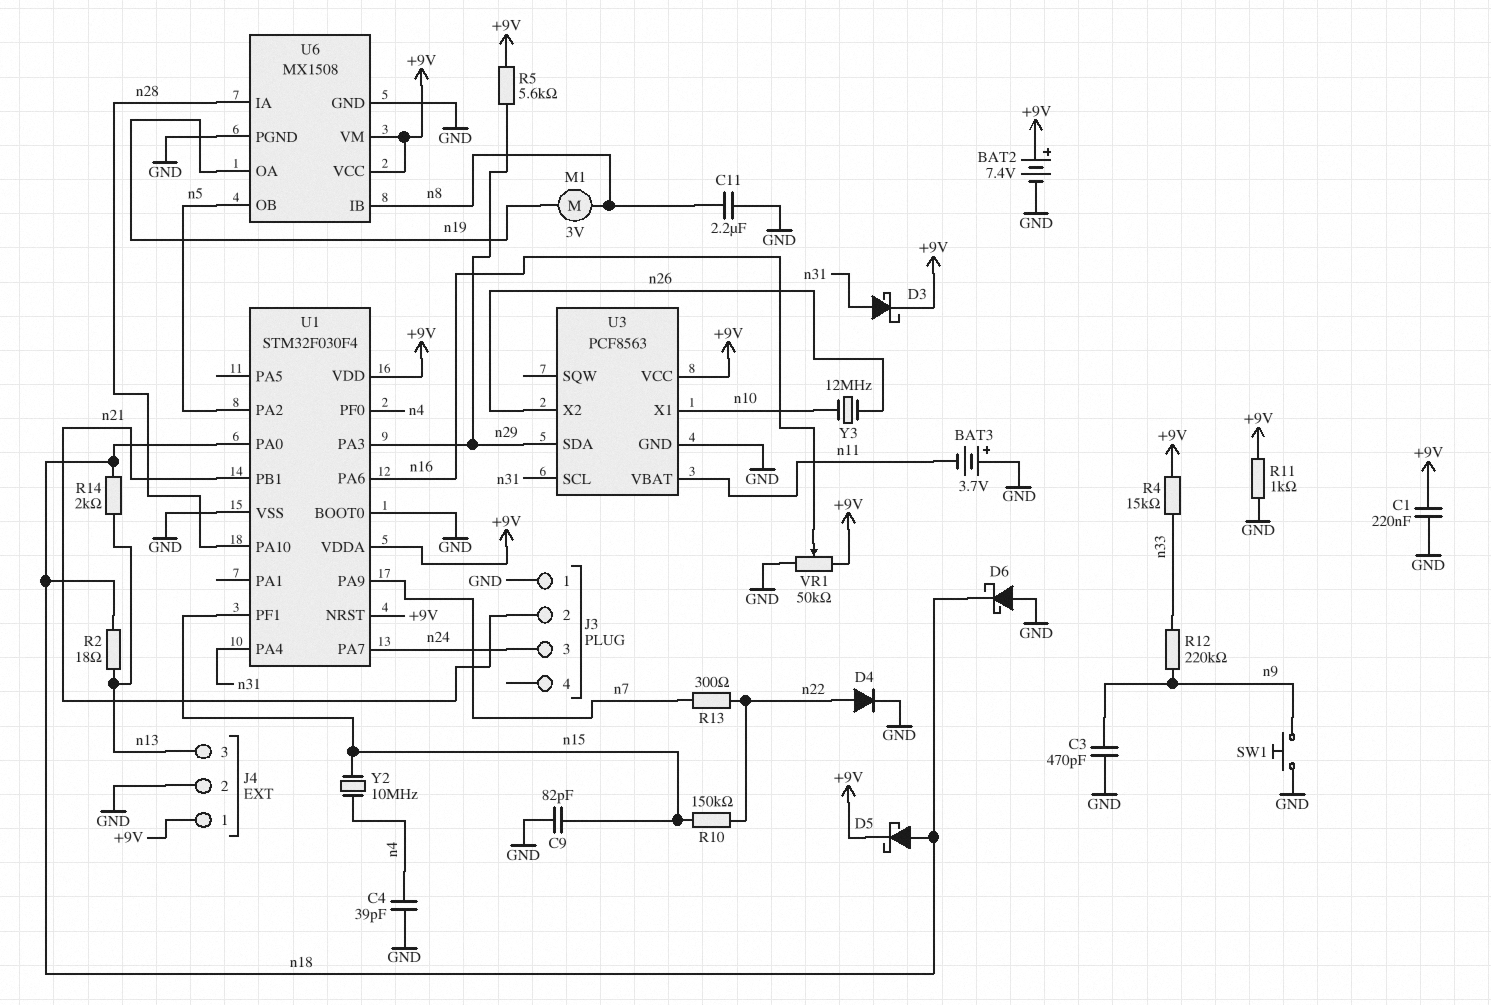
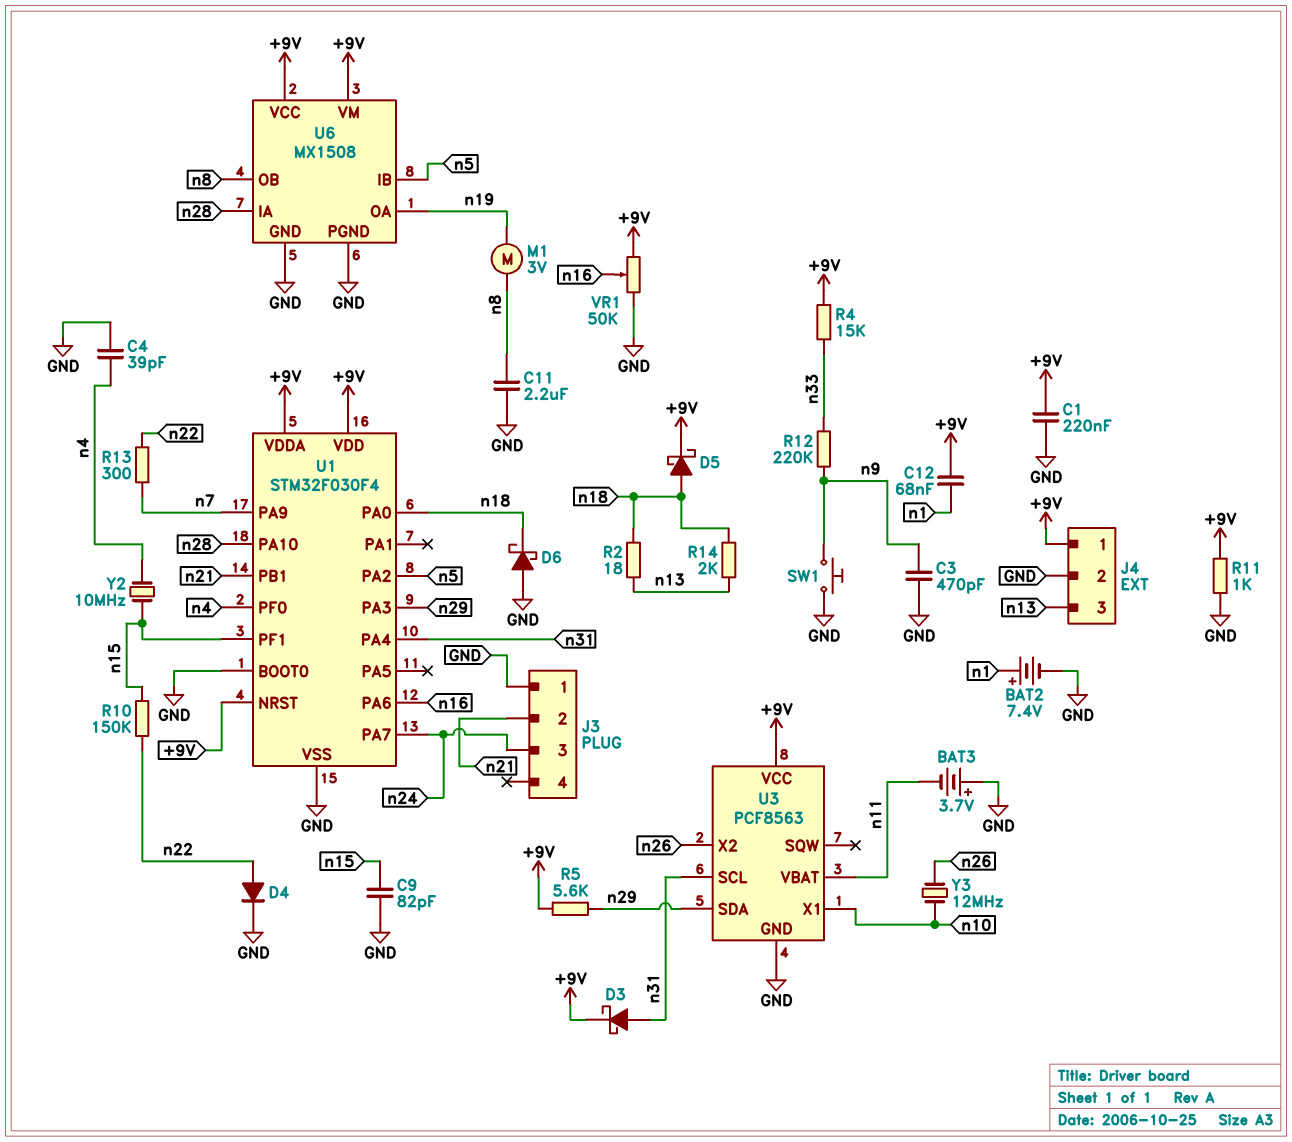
BAT2: 7.4V (plus +9V, minus GND) -> 7.4V (plus n1, minus GND)
C12: none -> 68nF (+9V, n1)
U6 pin IB: n8 -> n5
U6 pin OB: n5 -> n8

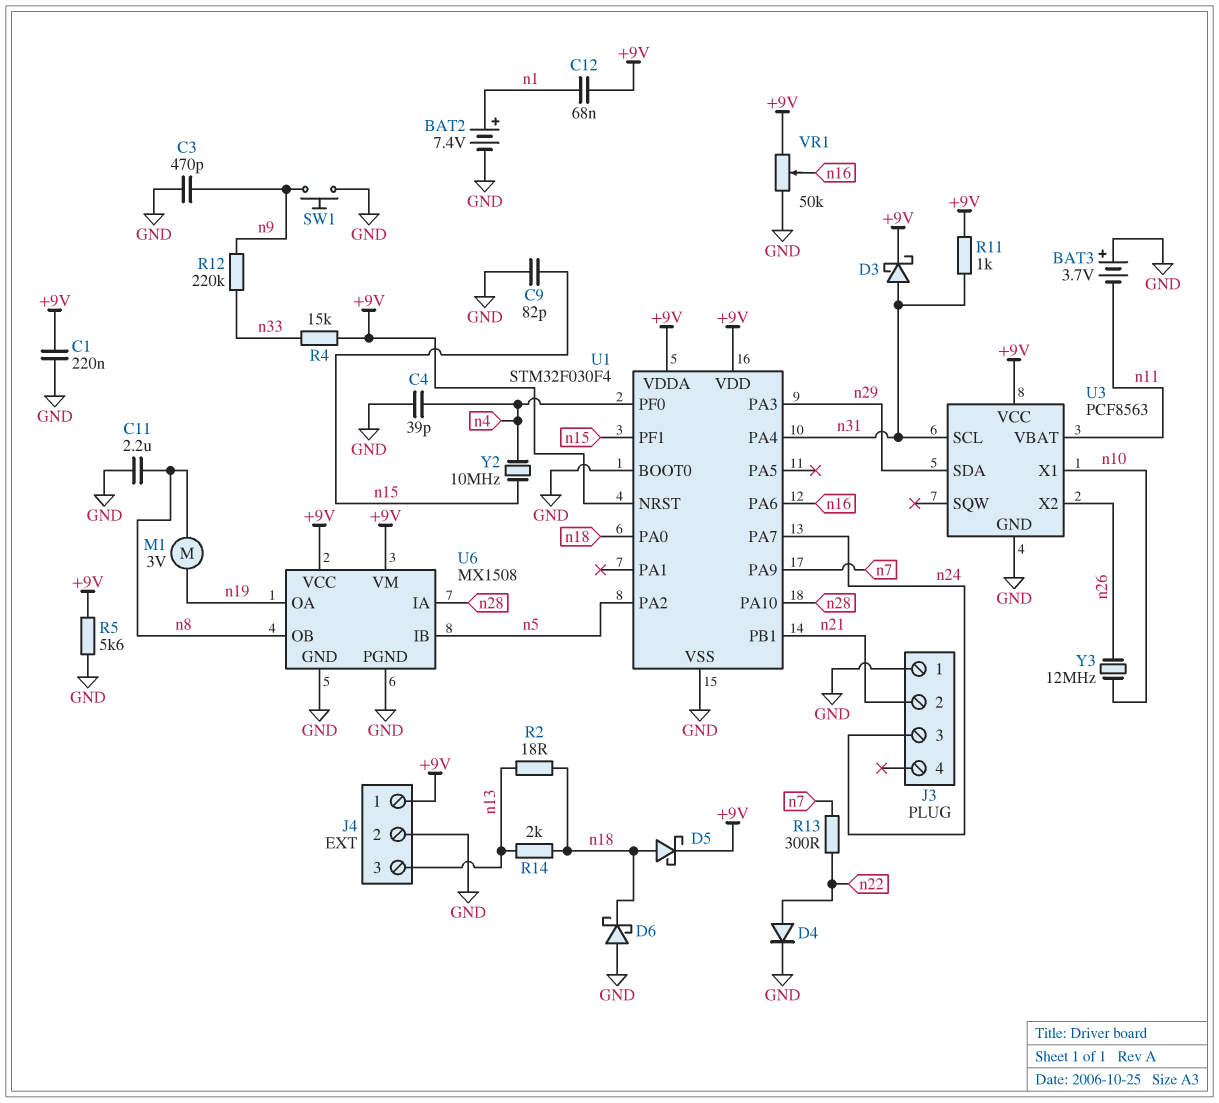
R5: 5.6k (+9V, n29) -> 5.6k (+9V, GND)
R10: 150k (n15, n22) -> none
R11: 1k (+9V, GND) -> 1k (+9V, n31)

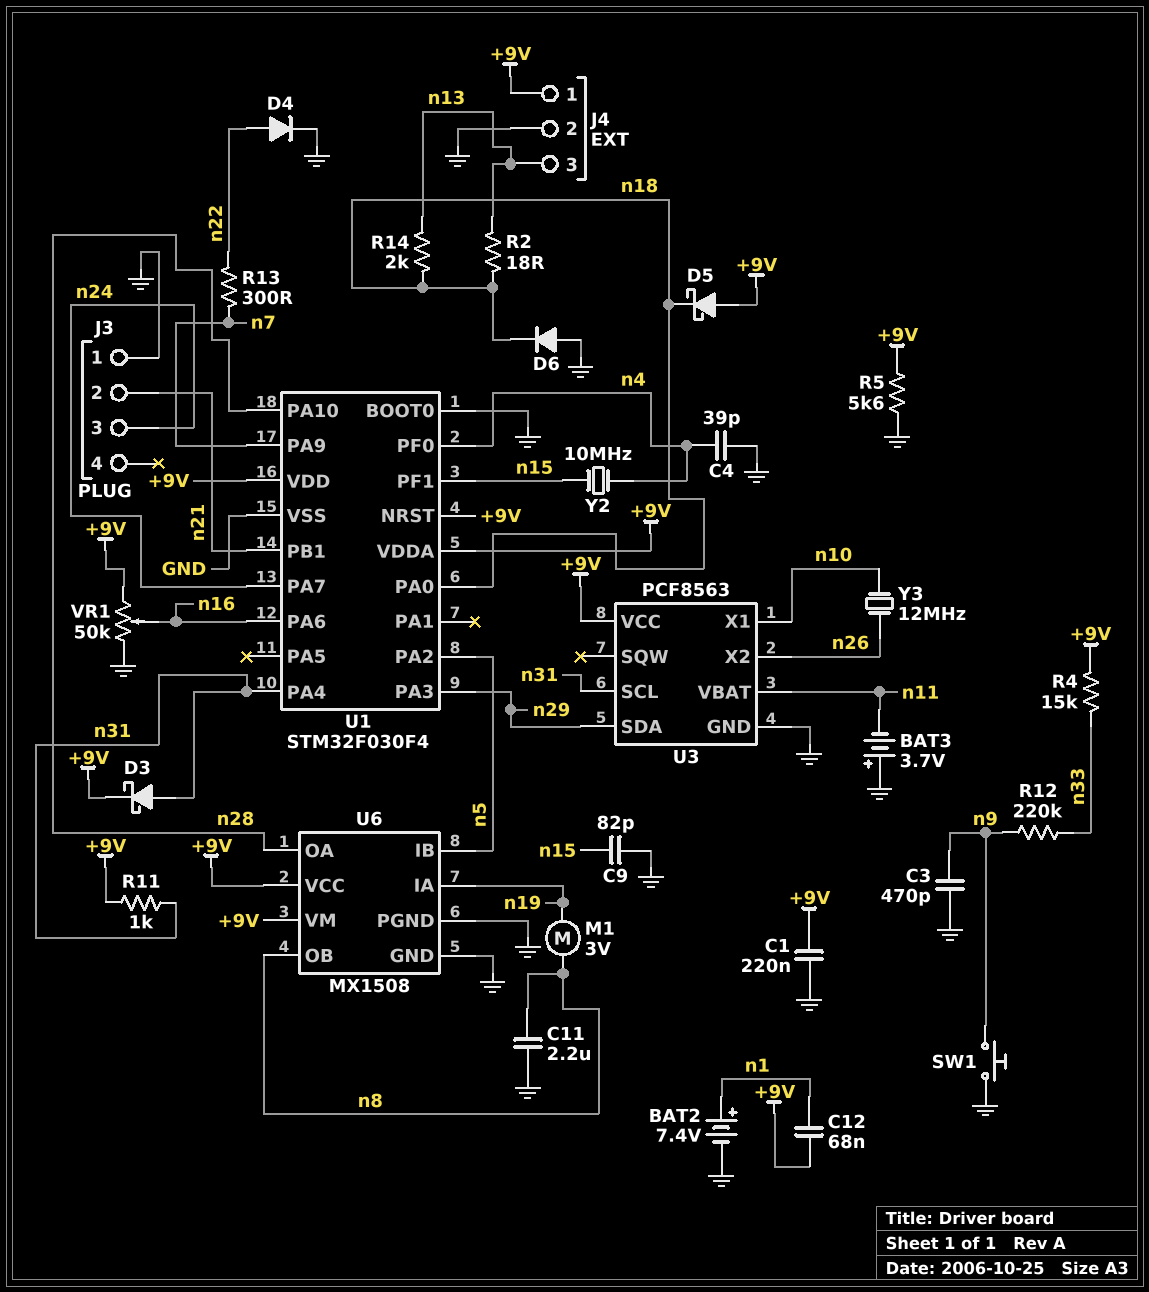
D5: schottky (A n18, K +9V) -> schottky (A +9V, K n18)
D6: schottky (A GND, K n18) -> diode (A GND, K n18)
U6 pin IA: n28 -> n19
U6 pin OA: n19 -> n28

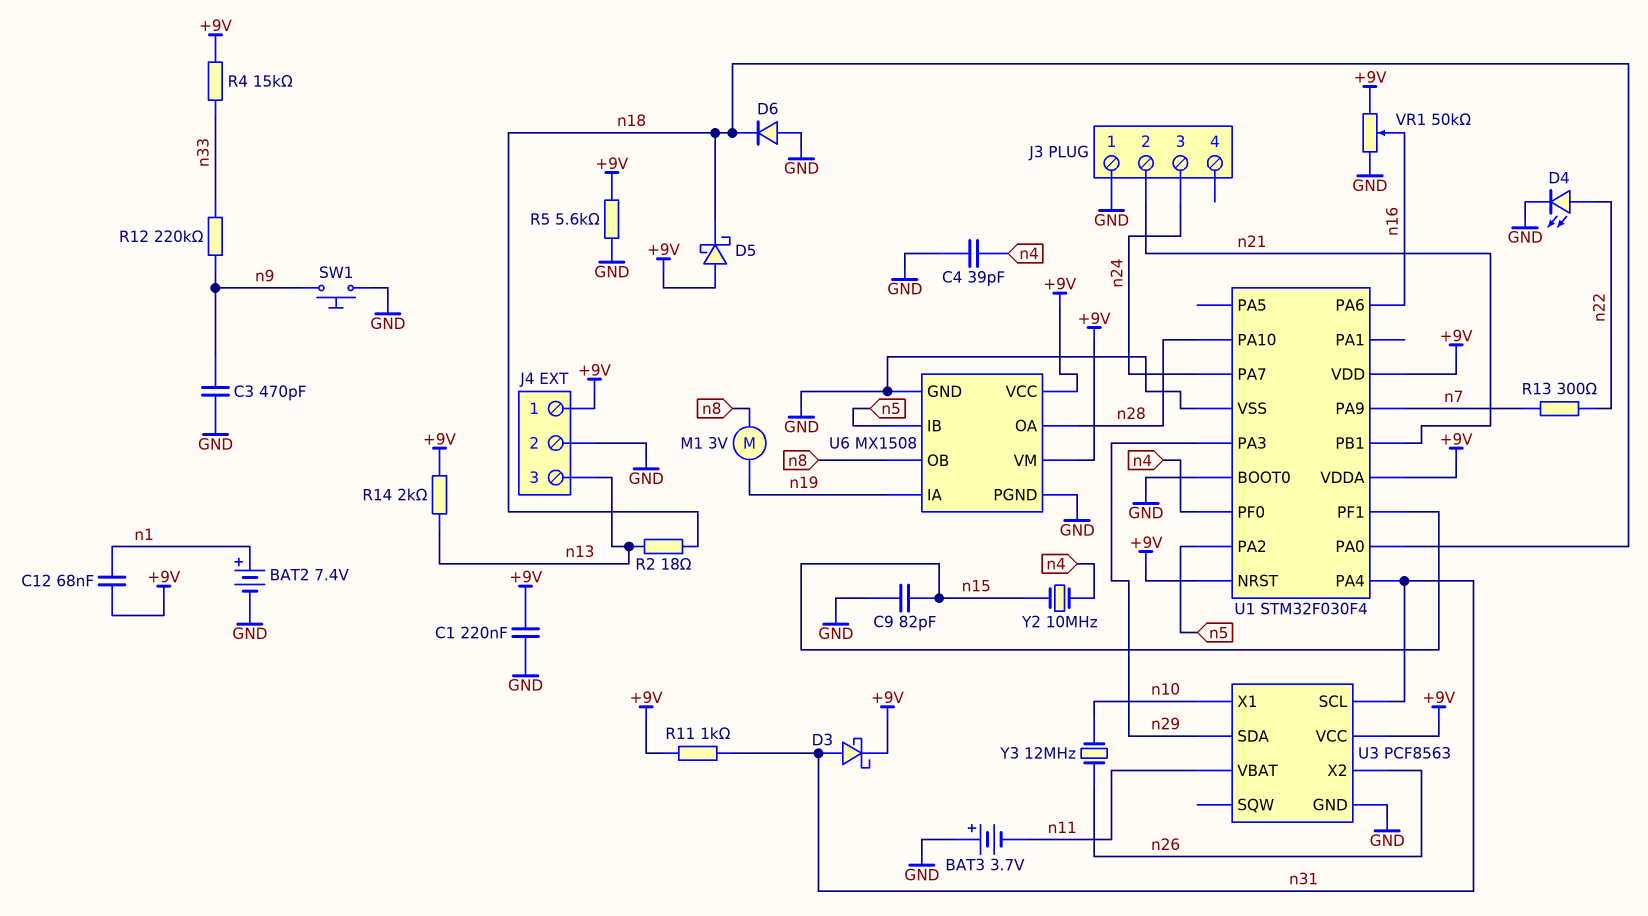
C11: 2.2uF (GND, n8) -> none
D4: diode (A n22, K GND) -> LED (A n22, K GND)
R14: 2k (n13, n18) -> 2k (+9V, n13)

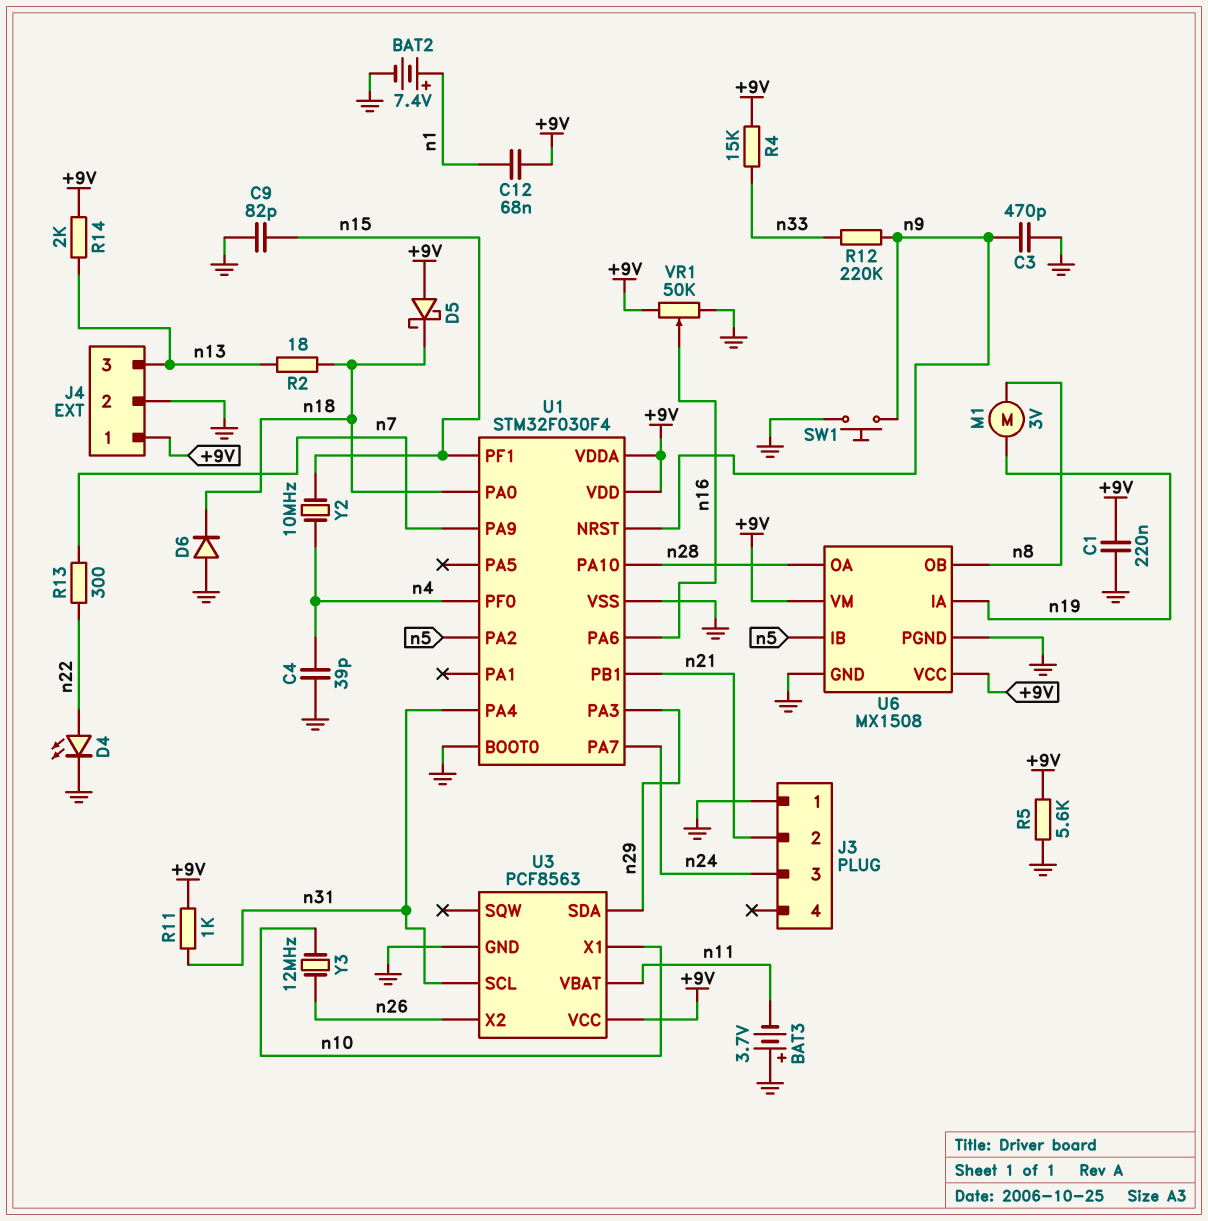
D3: schottky (A n31, K +9V) -> none
U1 pin NRST: +9V -> n9

